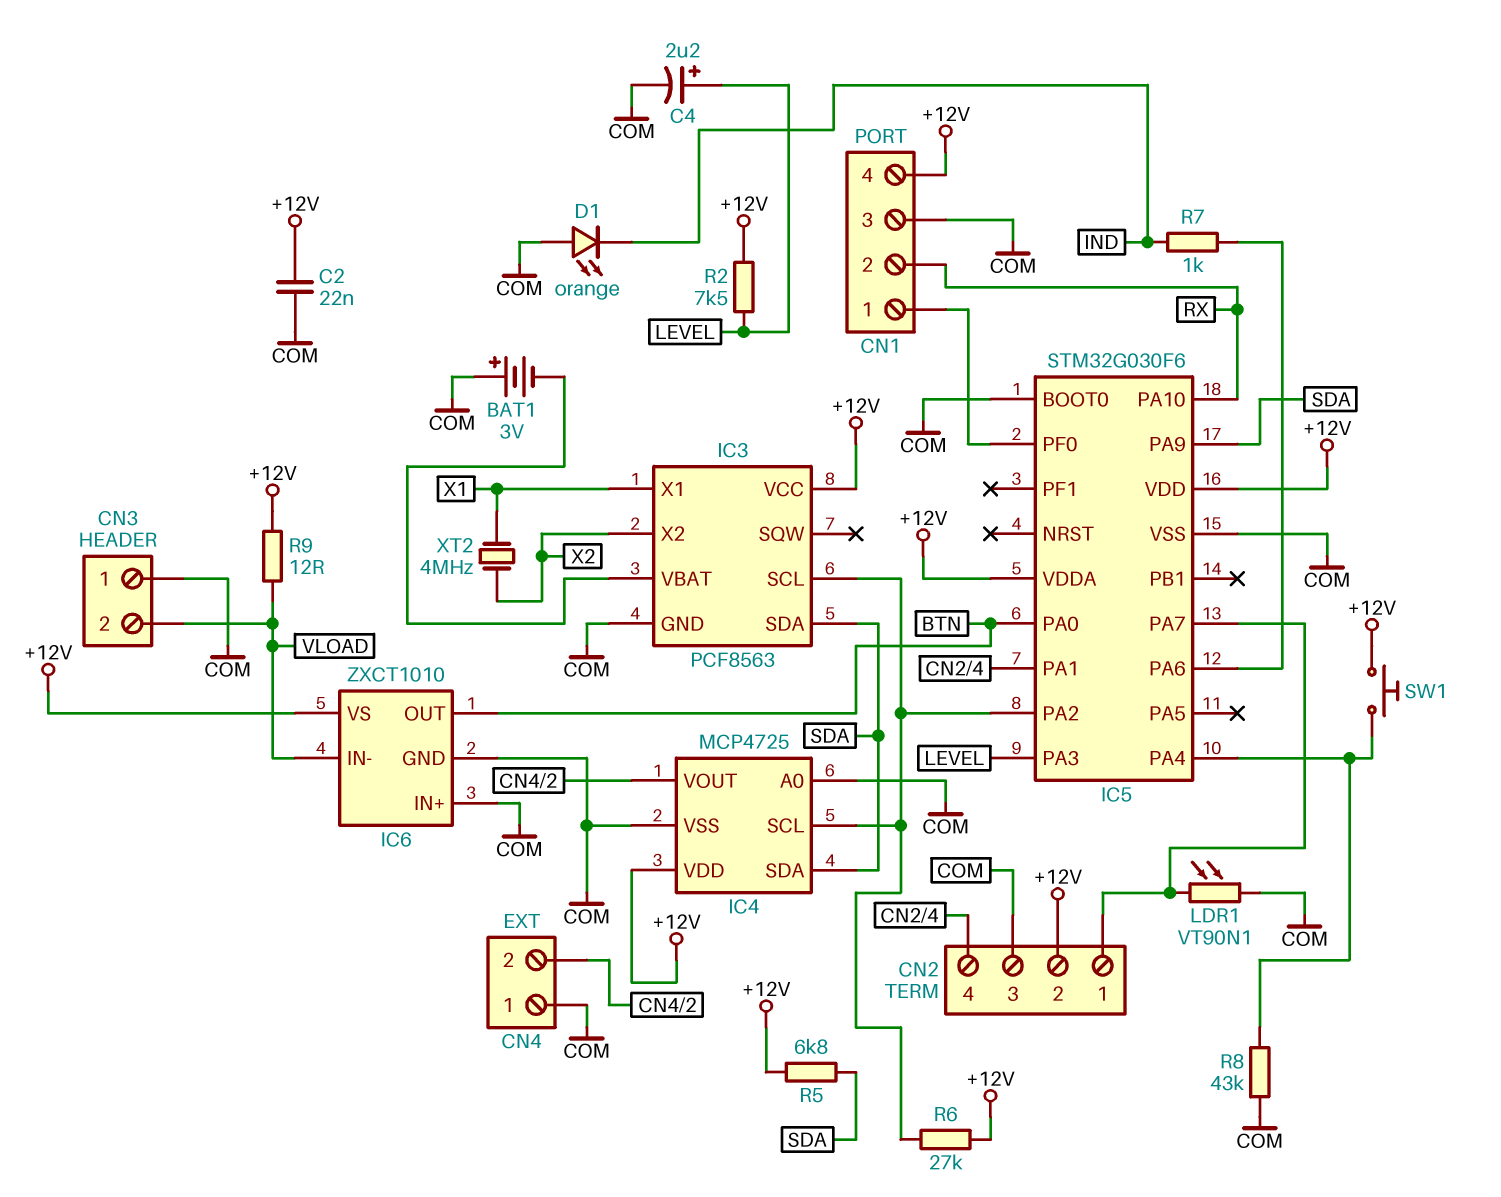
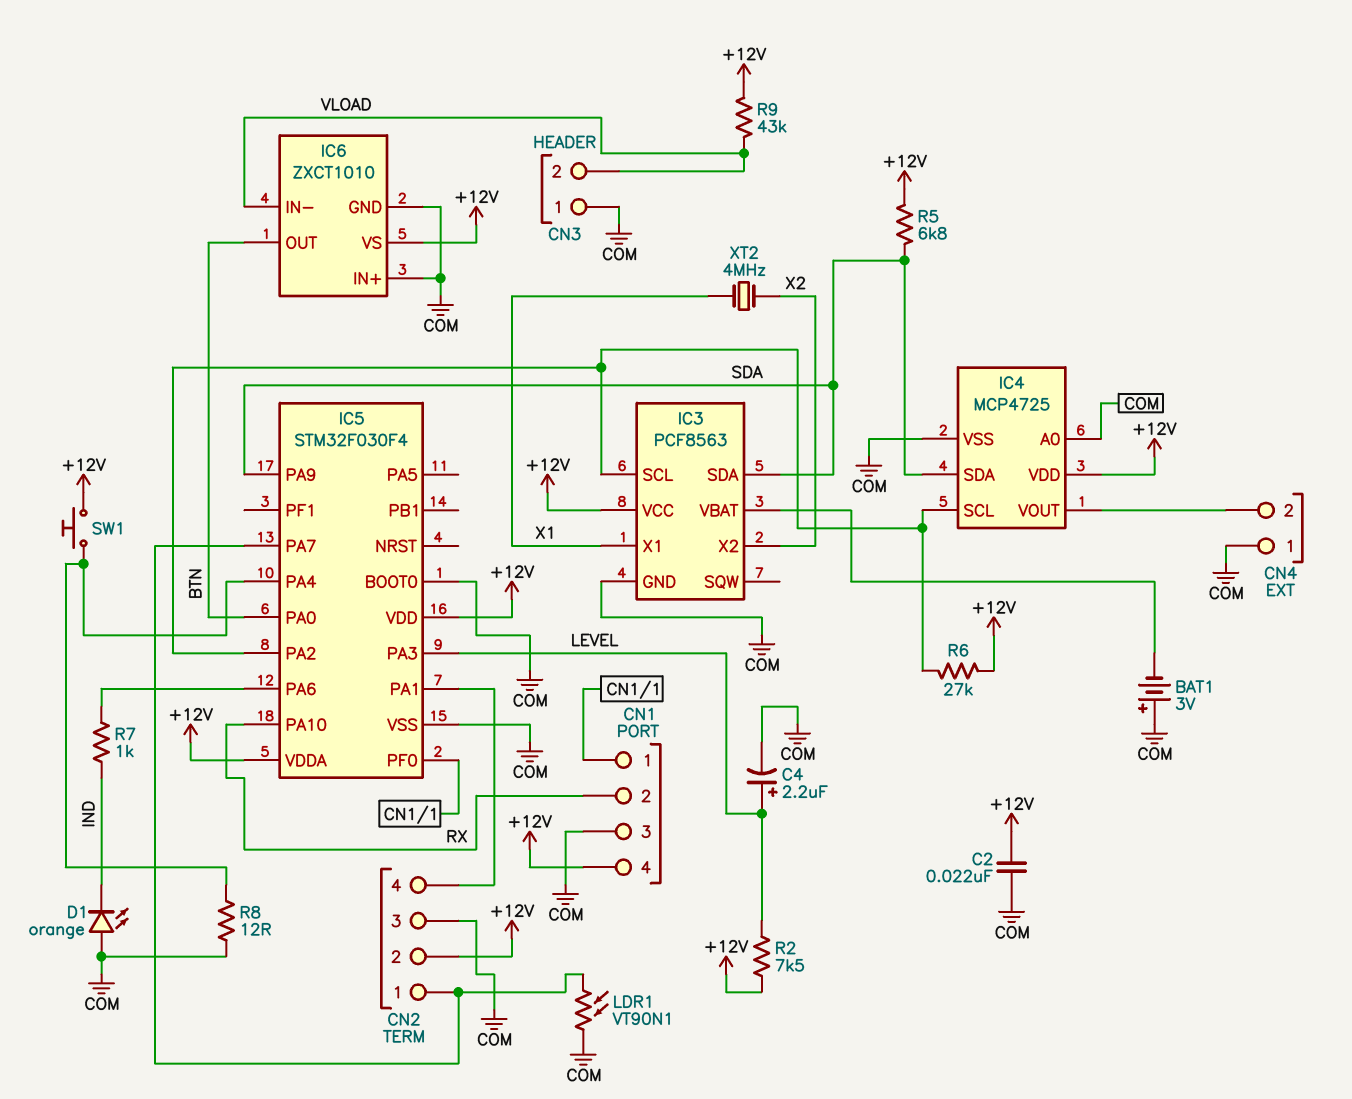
IC5: STM32G030F6 -> STM32F030F4
R8: 43k (COM, IC5/PA4) -> 12 (COM, IC5/PA4)
R9: 12 (+12V, VLOAD) -> 43k (+12V, VLOAD)

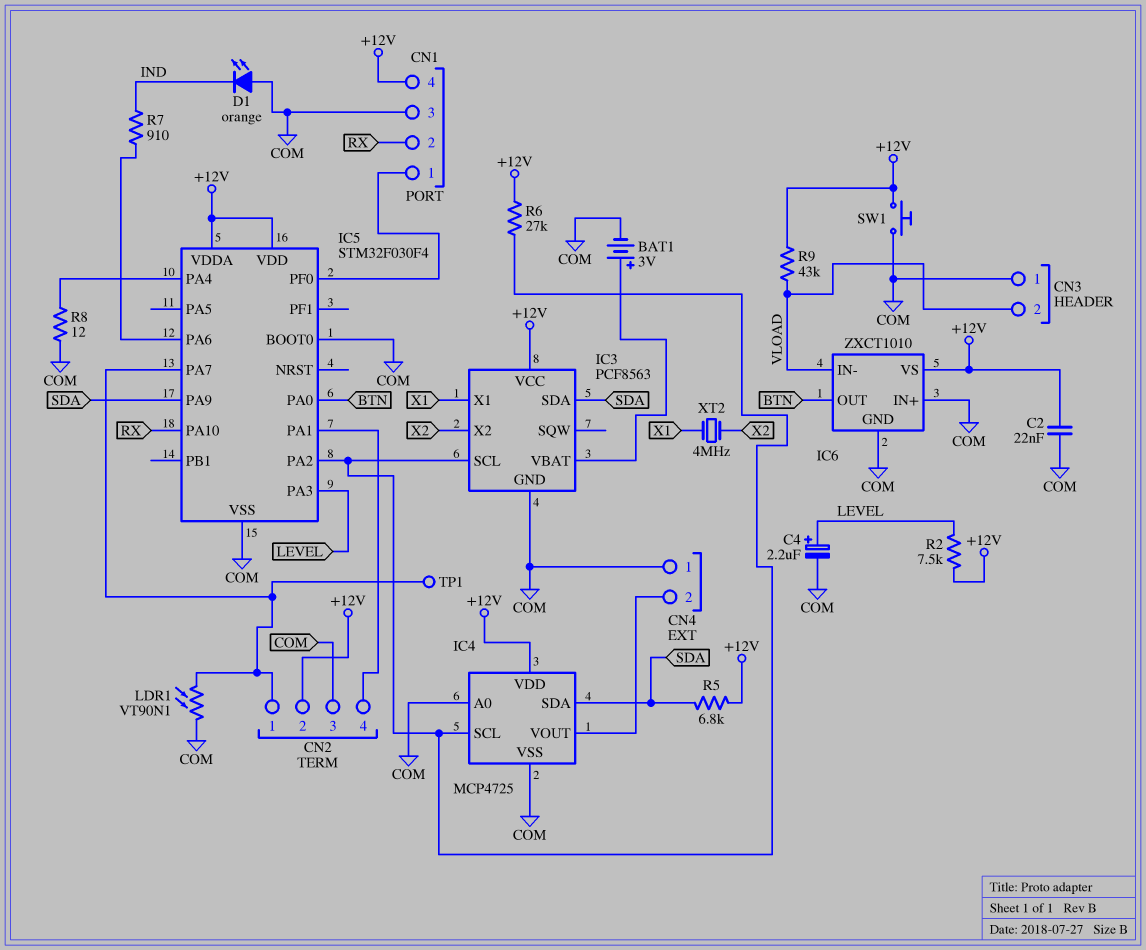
BAT1: 3V (plus COM, minus IC3/VBAT) -> 3V (plus IC3/VBAT, minus COM)
R7: 1k (IC5/PA6, IND) -> 910 (IC5/PA6, IND)
SW1: button (+12V, IC5/PA4) -> button (+12V, COM)
TP1: none -> test point (CN2/1)

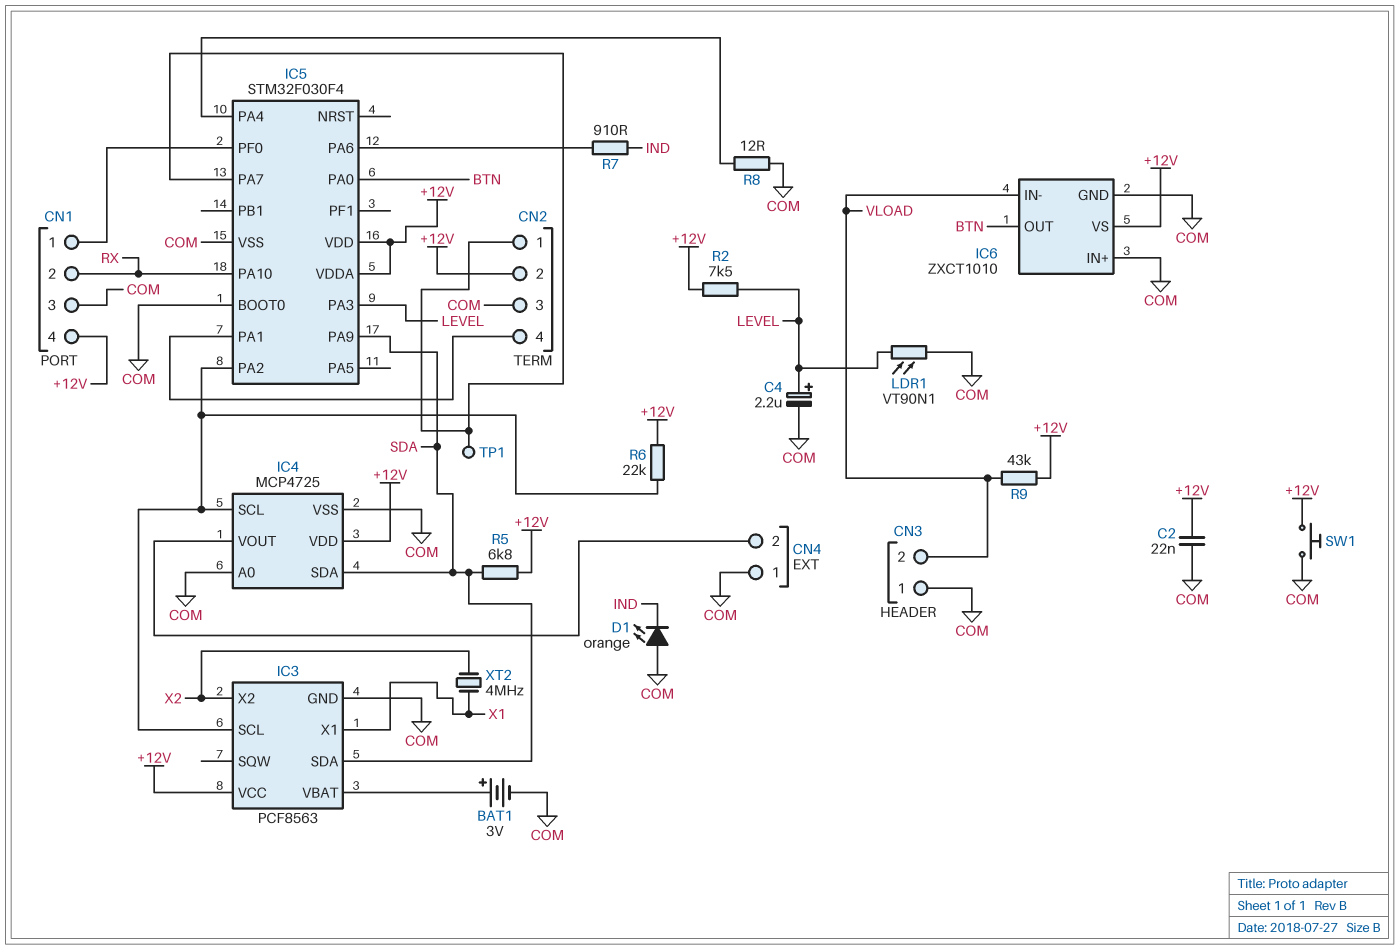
LDR1: VT90N1 (CN2/1, COM) -> VT90N1 (COM, LEVEL)
R6: 27k (+12V, IC3/SCL) -> 22k (+12V, IC3/SCL)

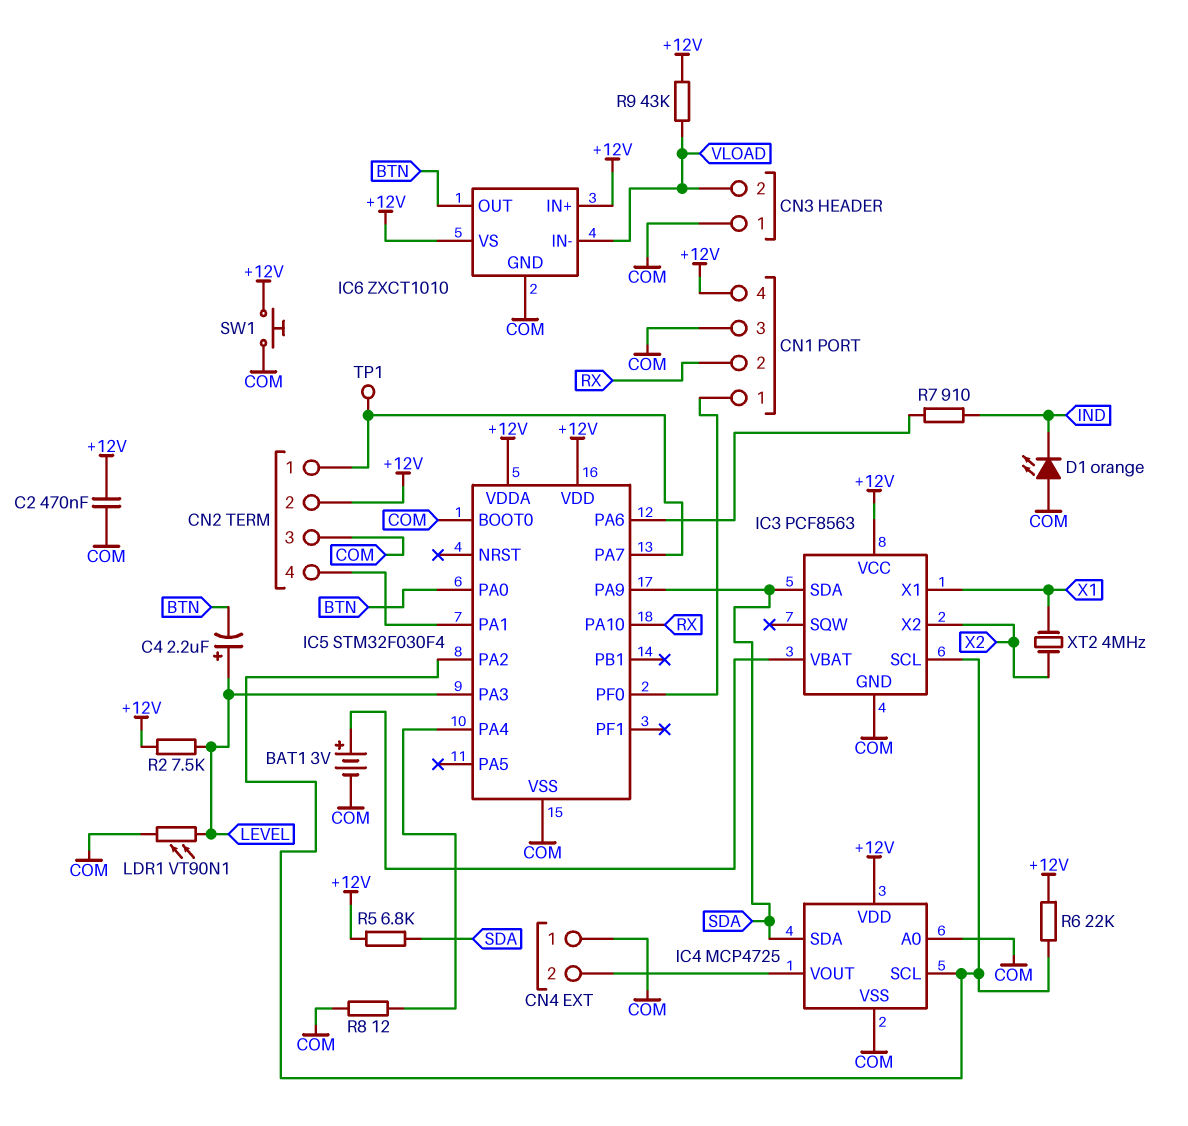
C2: 22nF (+12V, COM) -> 470nF (+12V, COM)
C4: 2.2uF (plus LEVEL, minus COM) -> 2.2uF (plus LEVEL, minus BTN)
IC6 pin IN+: COM -> +12V

